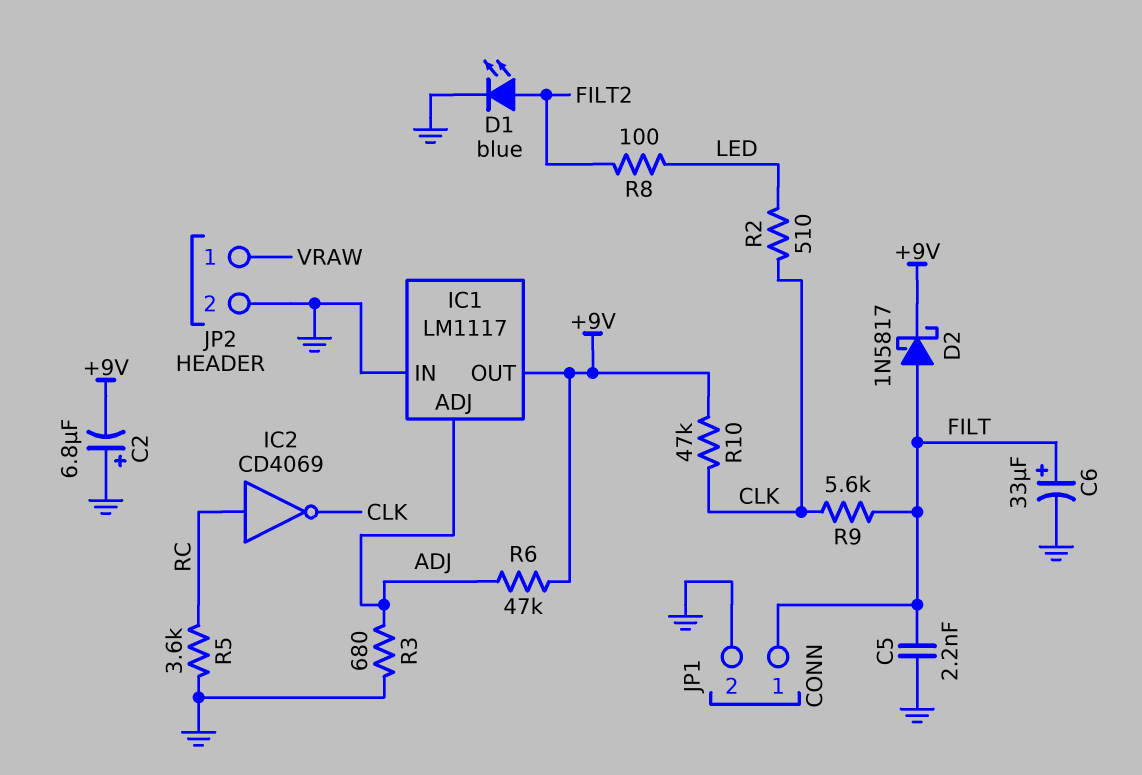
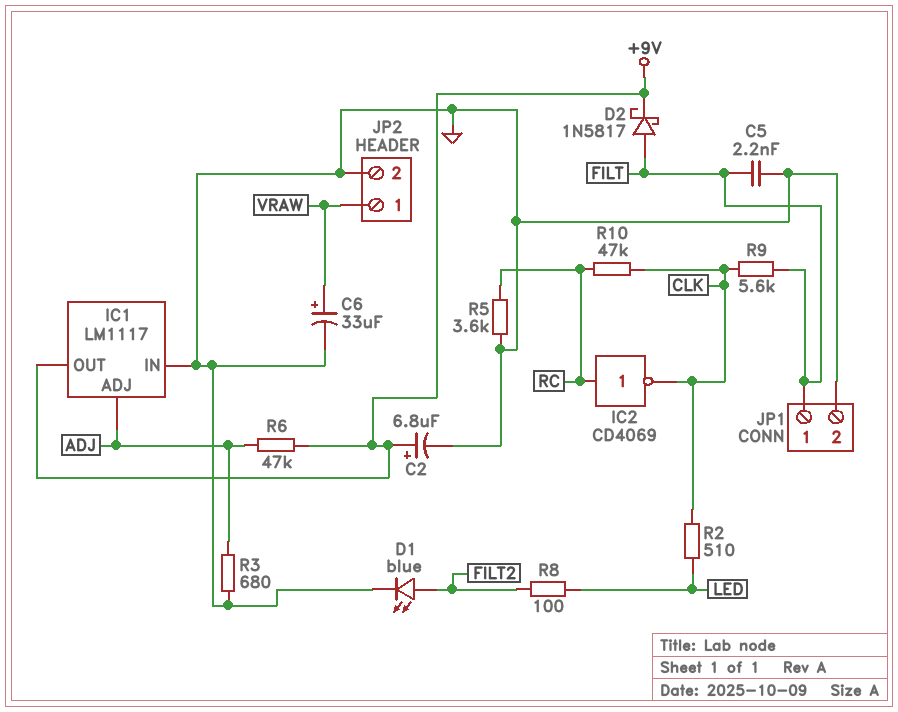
C2: 6.8uF (plus GND, minus +9V) -> 6.8uF (plus +9V, minus GND)
C6: 33uF (plus FILT, minus GND) -> 33uF (plus VRAW, minus GND)
R10: 47k (+9V, CLK) -> 47k (CLK, RC)

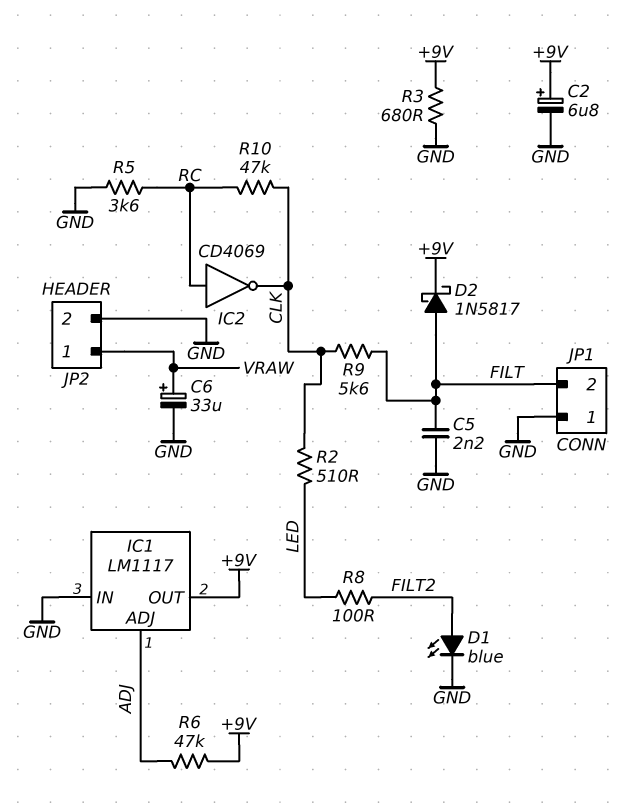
JP1 pin 1: FILT -> GND
JP1 pin 2: GND -> FILT
R3: 680 (ADJ, GND) -> 680 (+9V, GND)

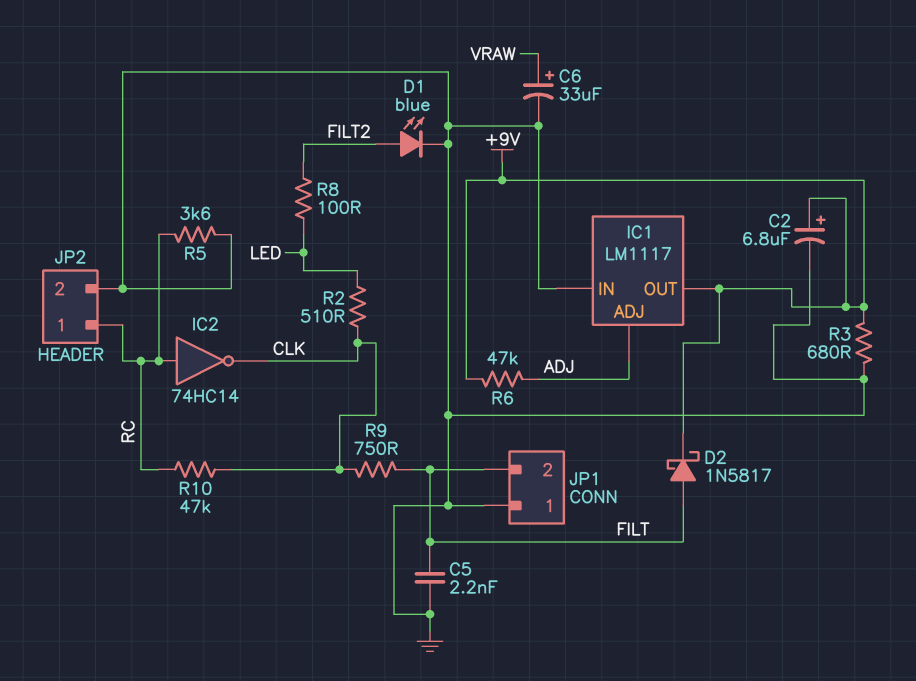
IC2: NOT CD4069 (in RC, out CLK) -> NOT 74HC14 (in RC, out CLK)
JP2 pin 1: VRAW -> RC
R9: 5.6k (CLK, FILT) -> 750 (CLK, FILT)

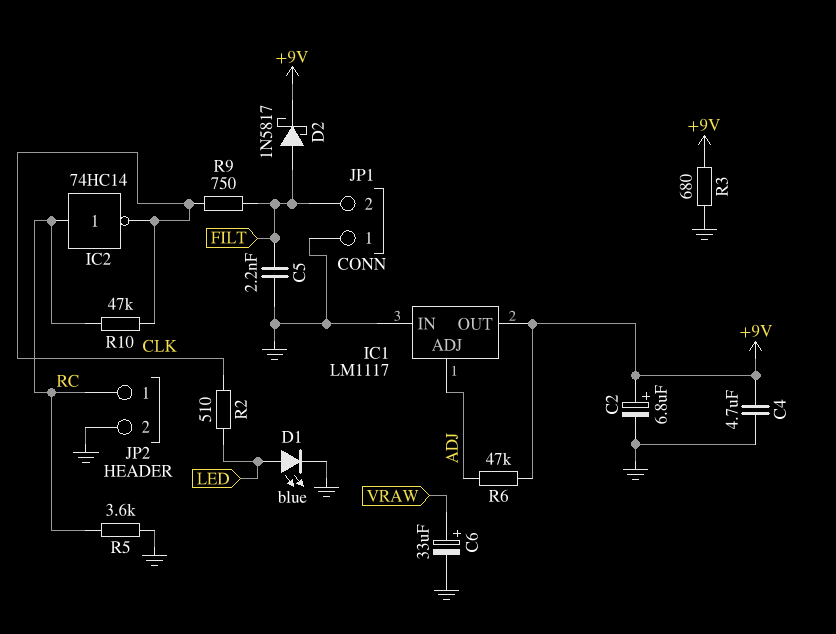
C4: none -> 4.7uF (+9V, GND)
D1: LED blue (A FILT2, K GND) -> LED blue (A LED, K GND)
R8: 100 (FILT2, LED) -> none

